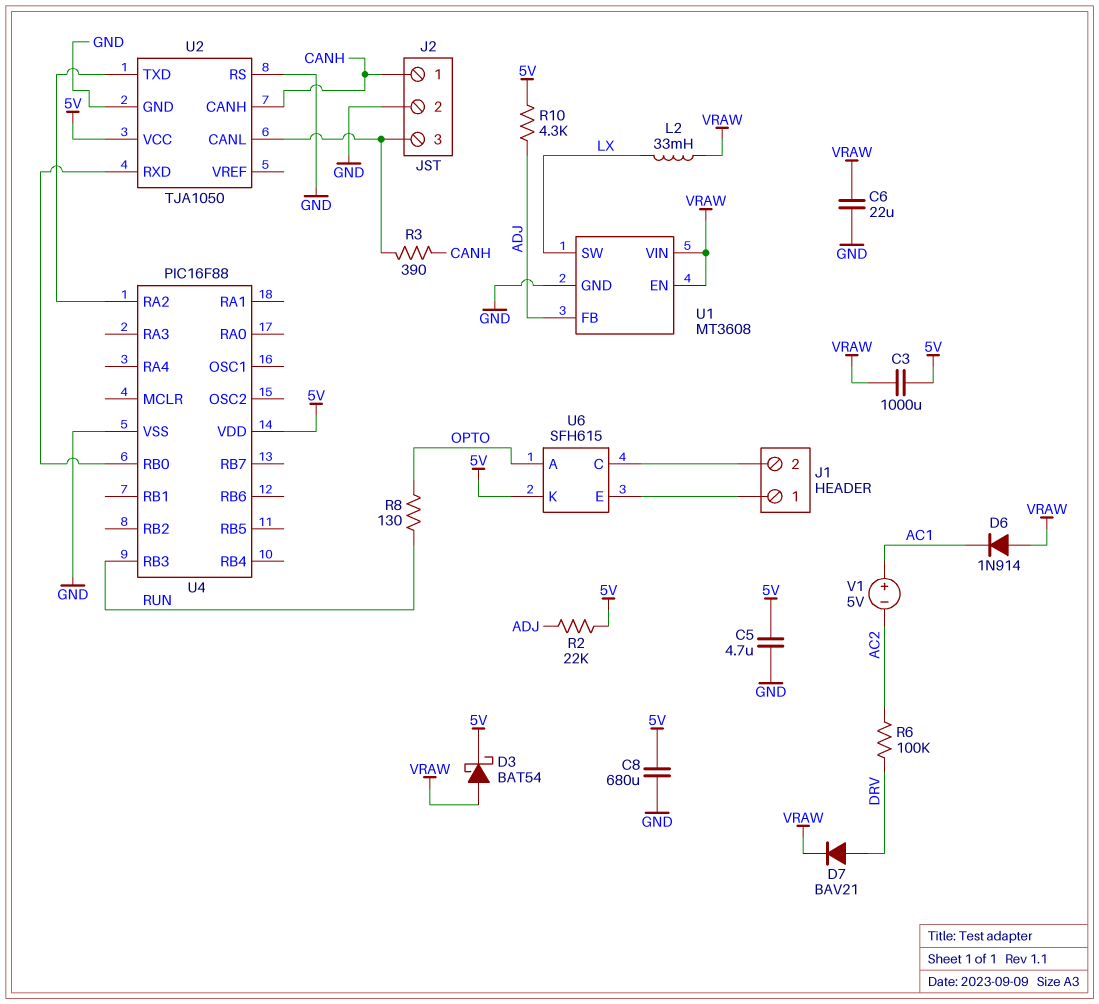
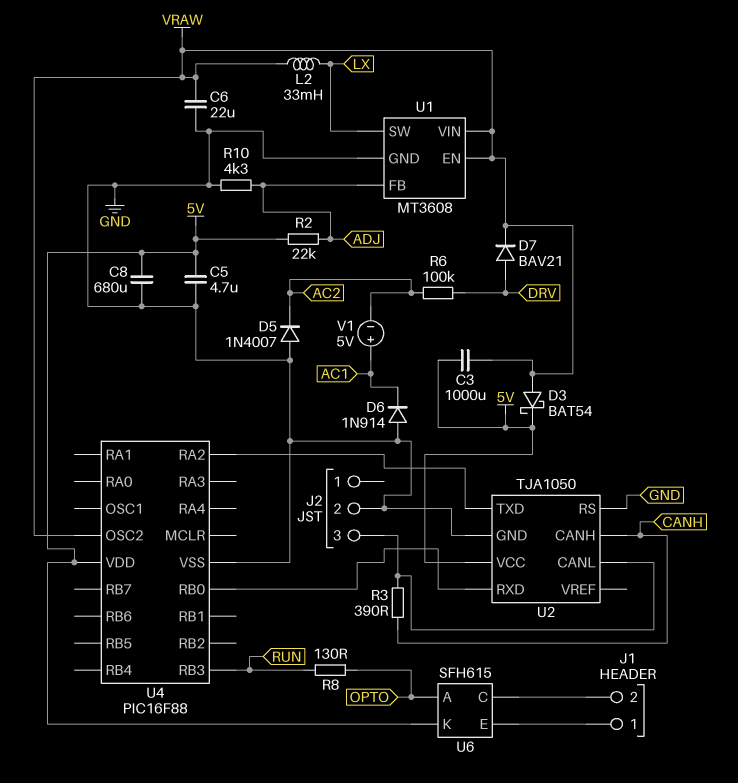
D5: none -> diode 1N4007 (A GND, K AC2)
D6: diode 1N914 (A VRAW, K AC1) -> diode 1N914 (A GND, K AC1)
J2 pin 1: CANH -> none
R10: 4.3k (5V, ADJ) -> 4.3k (ADJ, GND)
U4 pin OSC2: none -> VRAW

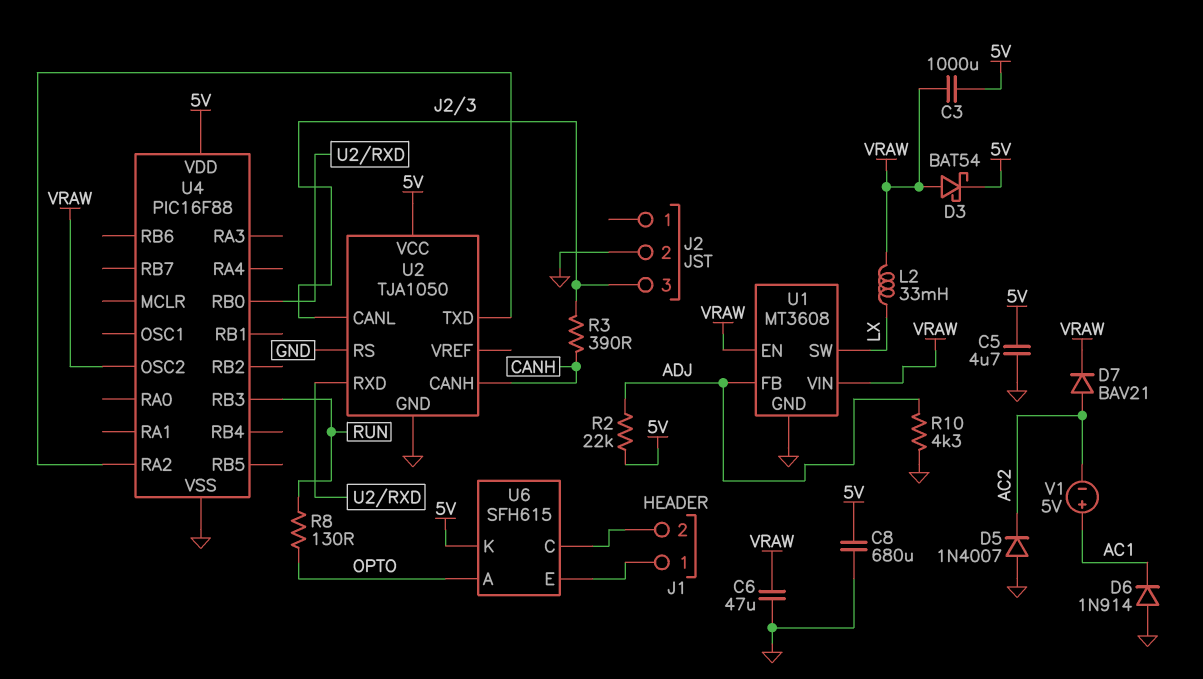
C6: 22uF (GND, VRAW) -> 47uF (GND, VRAW)
D7: diode BAV21 (A DRV, K VRAW) -> diode BAV21 (A AC2, K VRAW)
R6: 100k (AC2, DRV) -> none

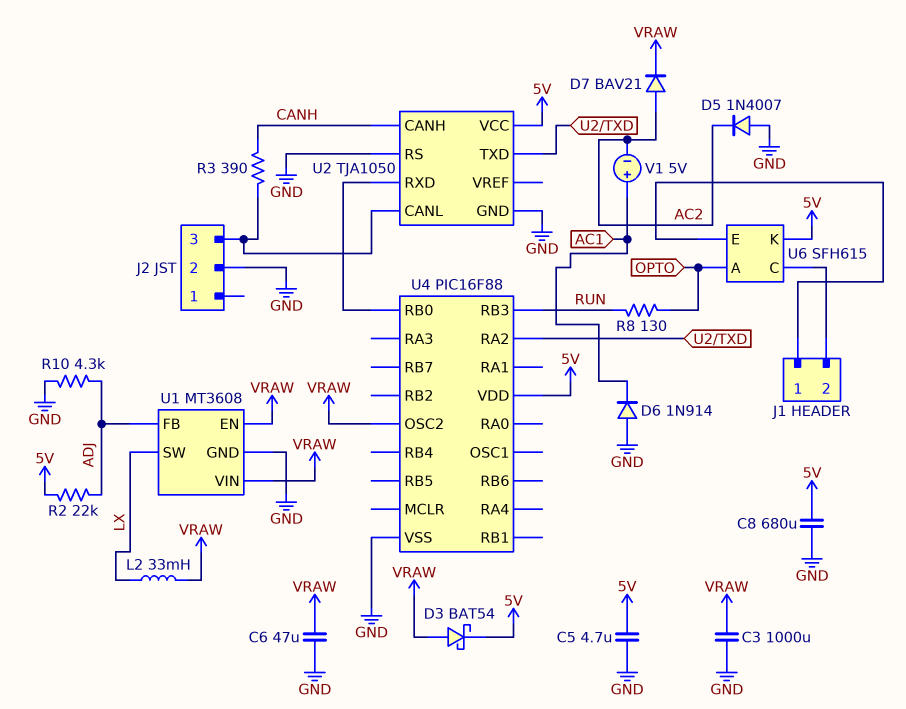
C3: 1000uF (5V, VRAW) -> 1000uF (GND, VRAW)

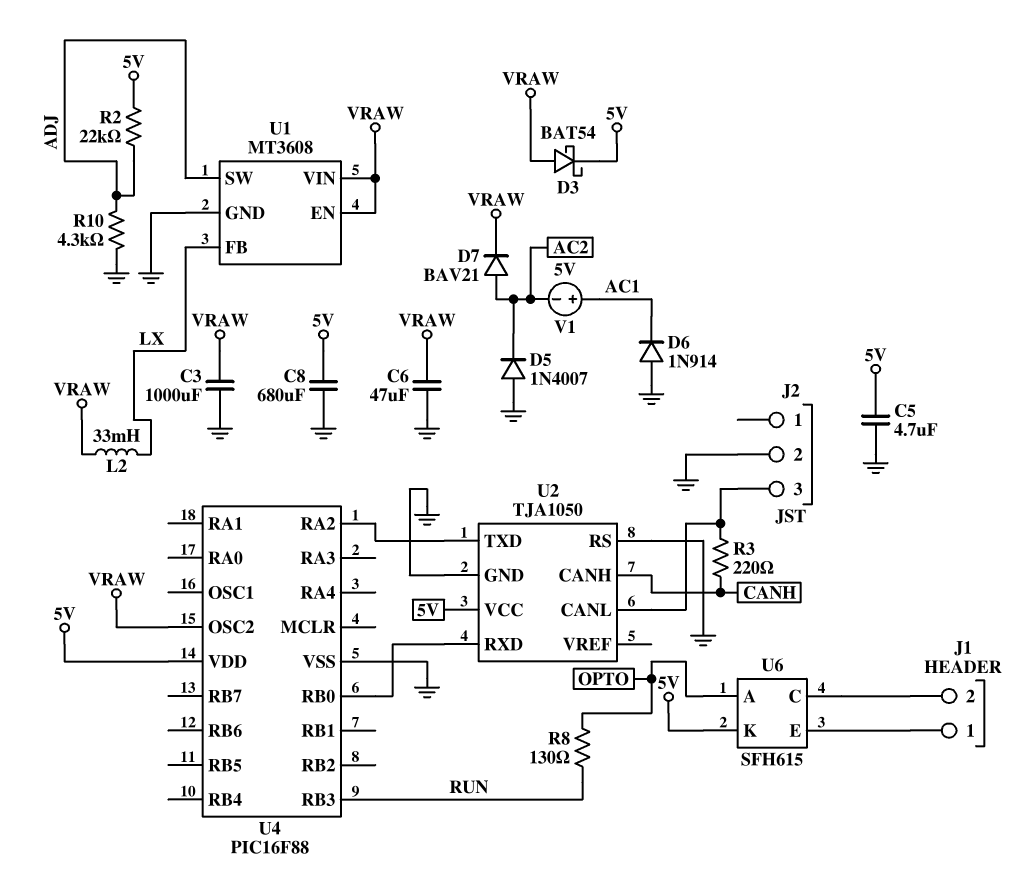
R3: 390 (CANH, J2/3) -> 220 (CANH, J2/3)
U1 pin FB: ADJ -> LX
U1 pin SW: LX -> ADJ

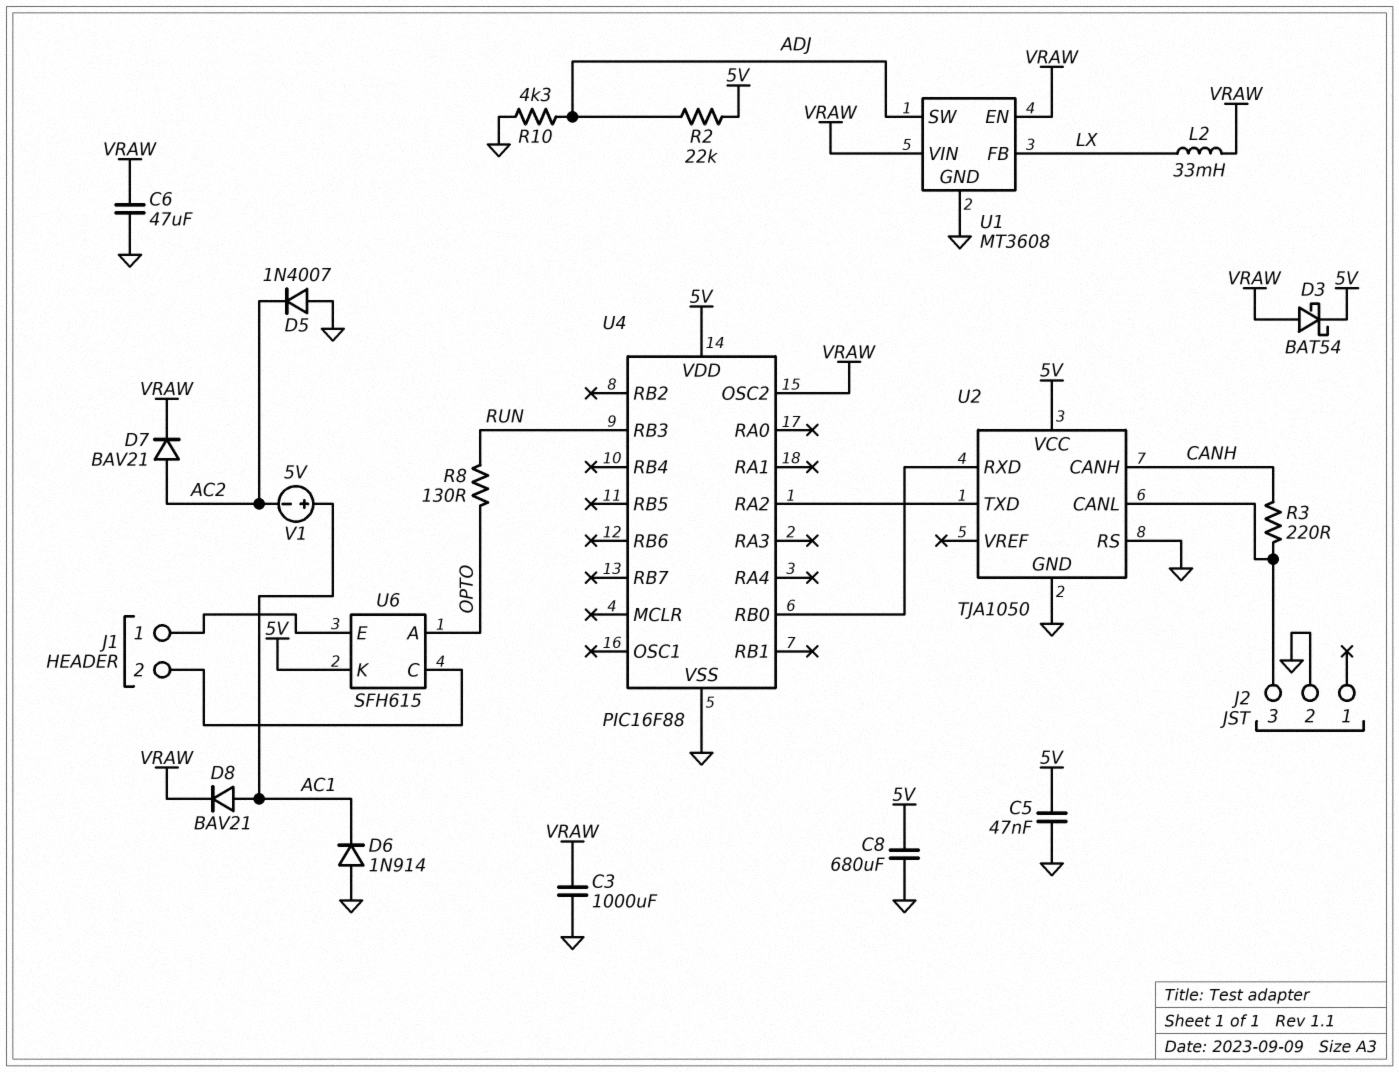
C5: 4.7uF (5V, GND) -> 47nF (5V, GND)
D8: none -> diode BAV21 (A AC1, K VRAW)

